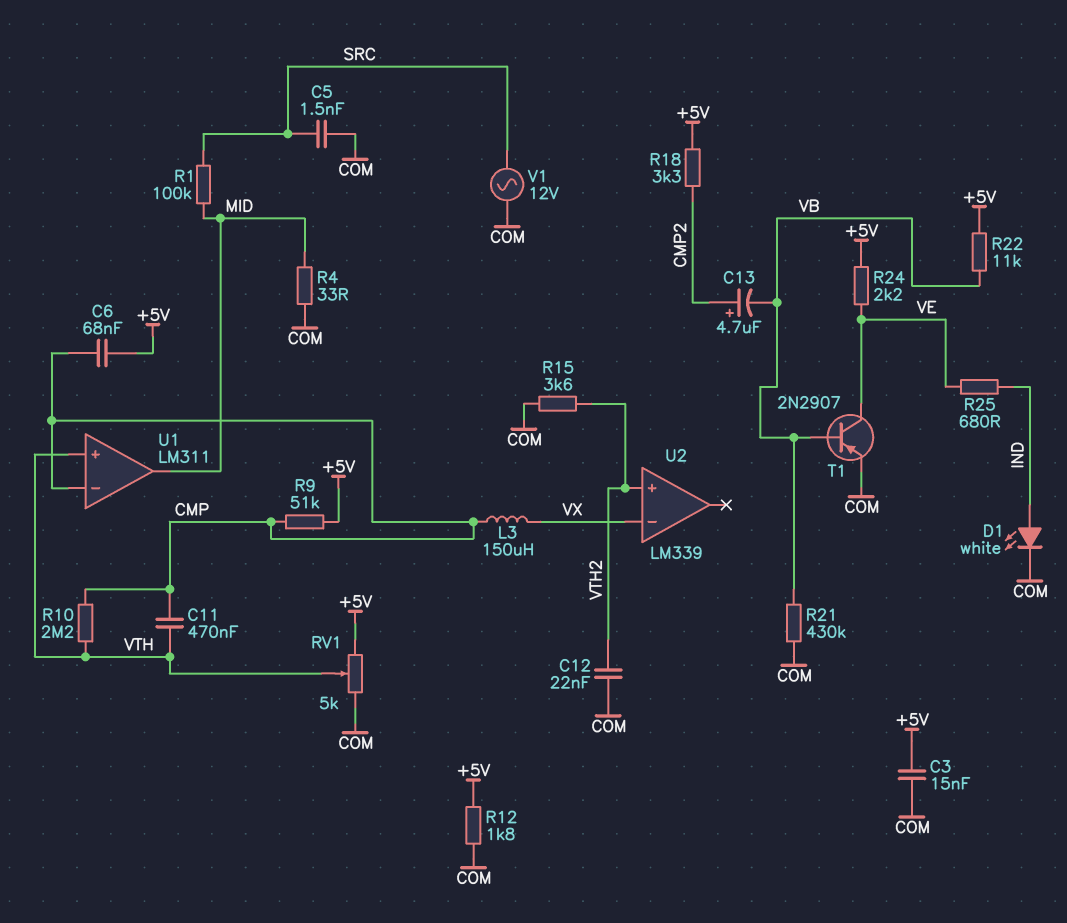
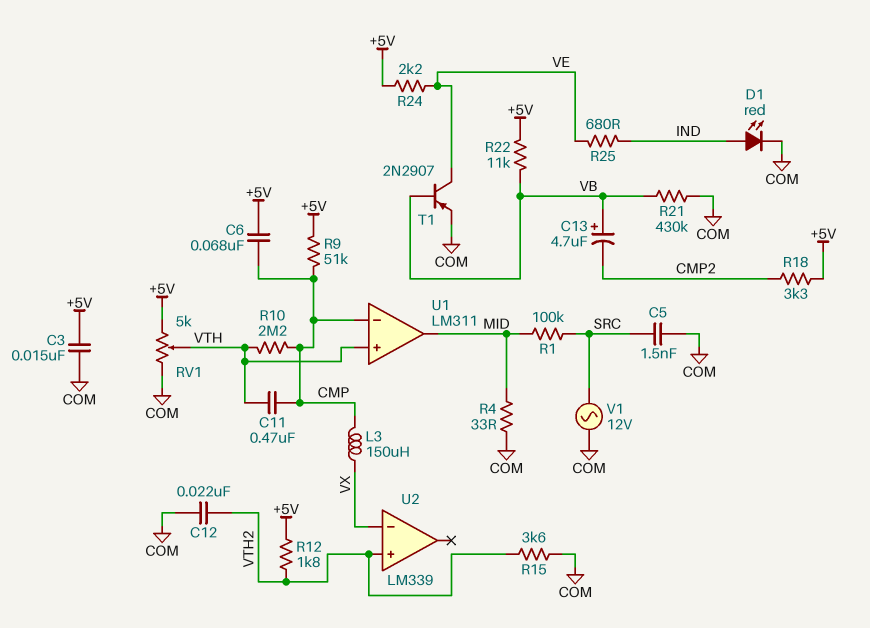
C13: 4.7uF (plus CMP2, minus VB) -> 4.7uF (plus VB, minus CMP2)
D1: LED white (A IND, K COM) -> LED red (A IND, K COM)
R12: 1.8k (+5V, COM) -> 1.8k (+5V, VTH2)

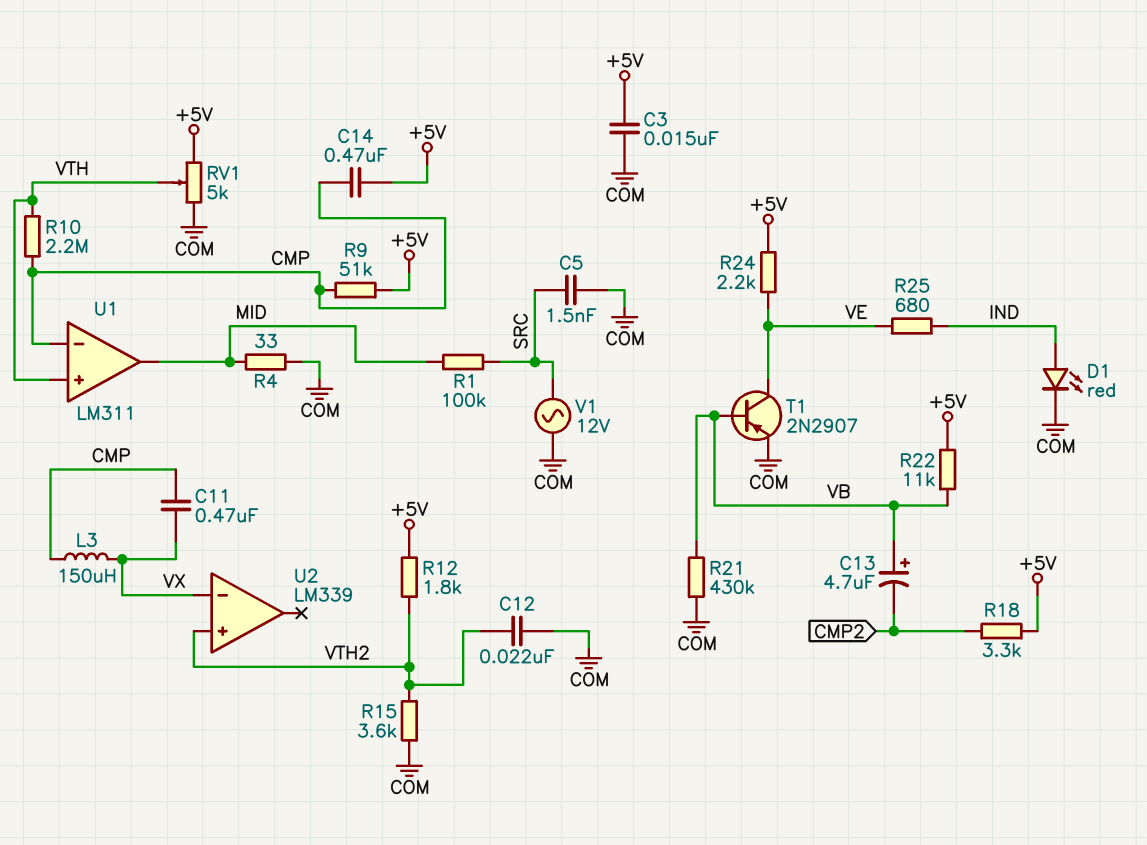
C6: 68nF (+5V, CMP) -> none
C11: 470nF (CMP, VTH) -> 470nF (CMP, VX)
C14: none -> 470nF (+5V, CMP)

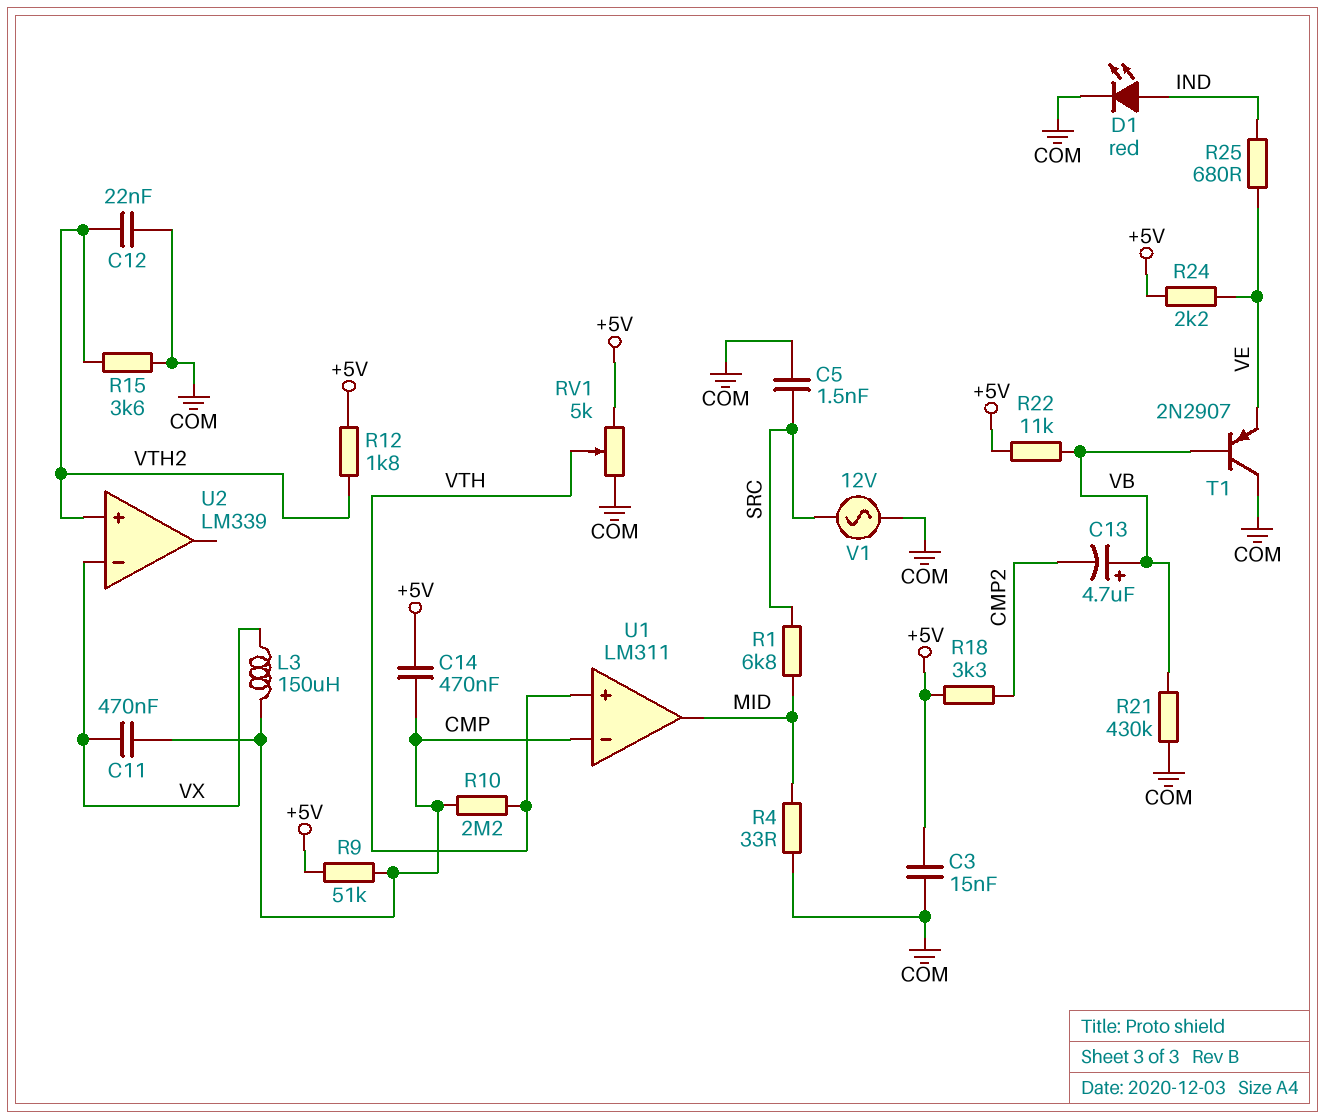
R1: 100k (MID, SRC) -> 6.8k (MID, SRC)
T1: PNP 2N2907 (B VB, C VE, E COM) -> PNP 2N2907 (B VB, C COM, E VE)

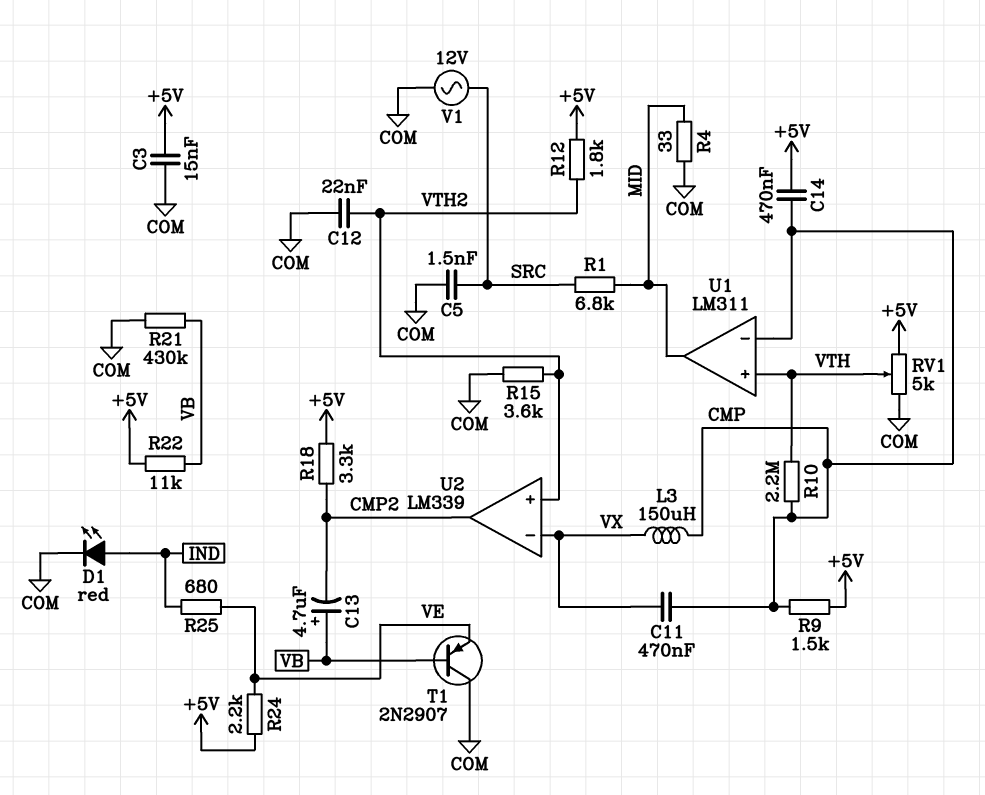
R9: 51k (+5V, CMP) -> 1.5k (+5V, CMP)
U2 pin out: none -> CMP2

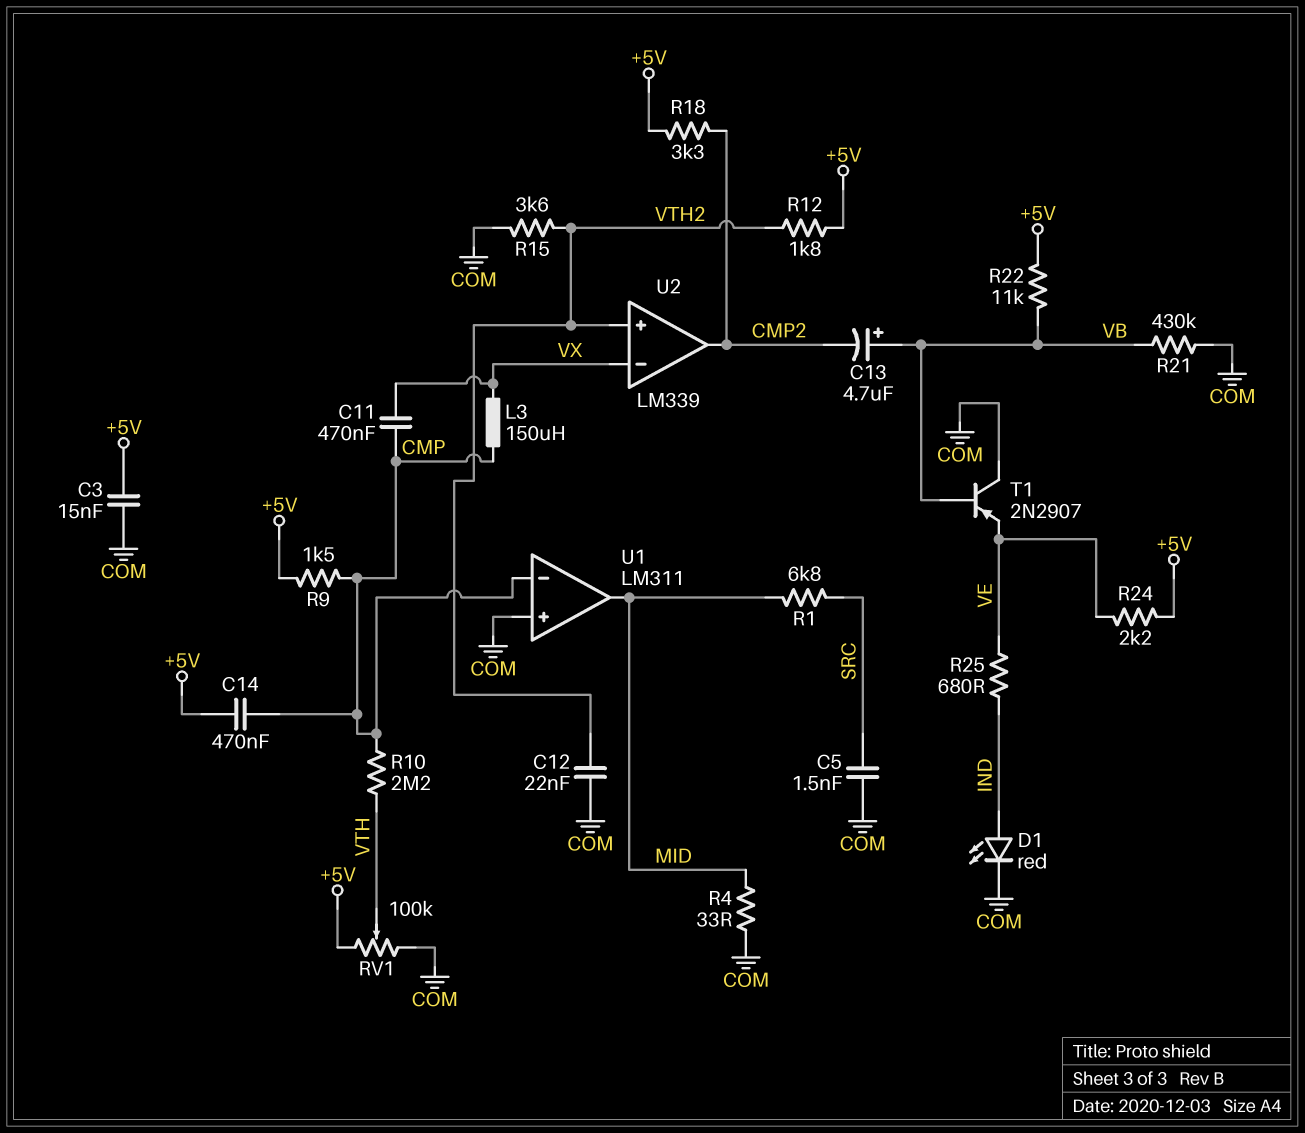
RV1: 5k (+5V, COM, wiper VTH) -> 100k (+5V, COM, wiper VTH)
U1 pin in+: VTH -> COM
V1: AC 12V (COM, SRC) -> none

